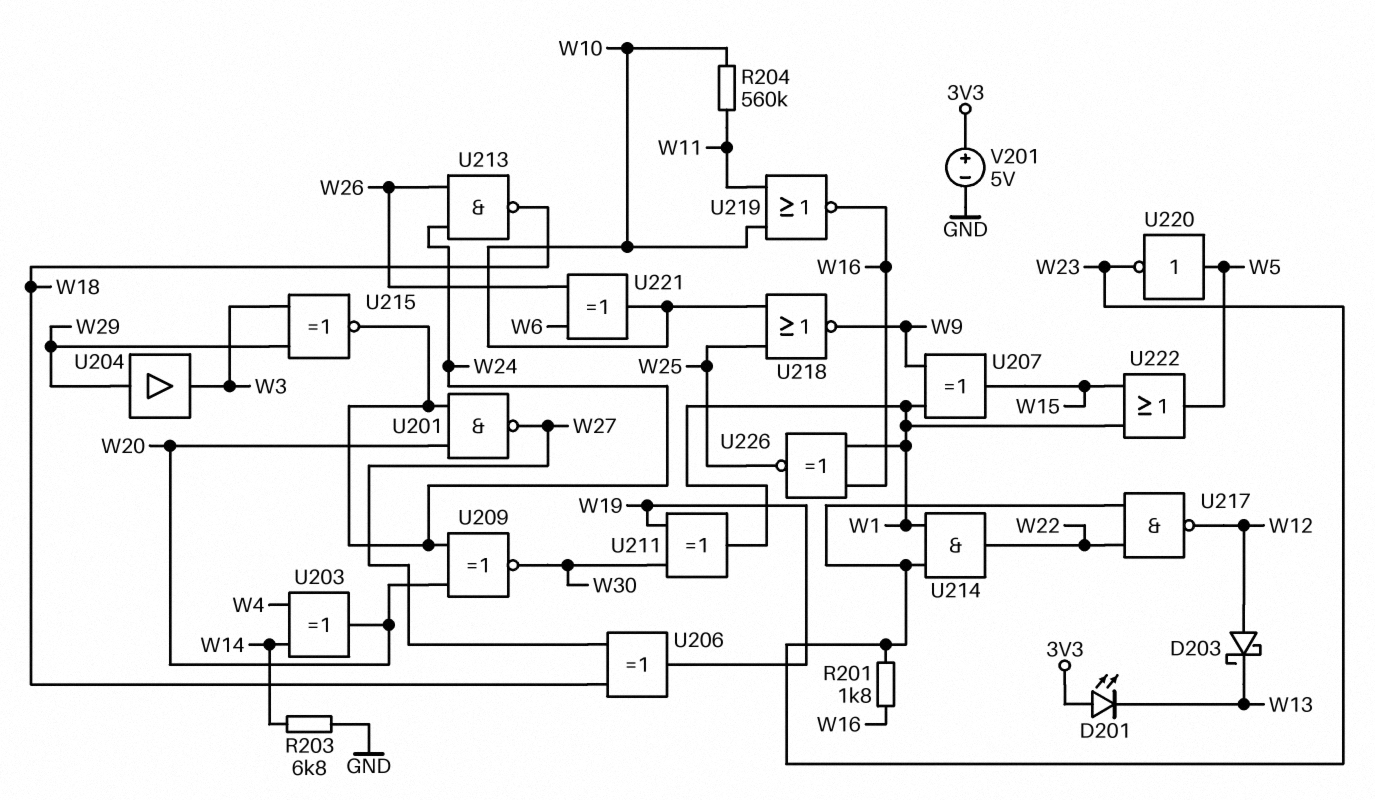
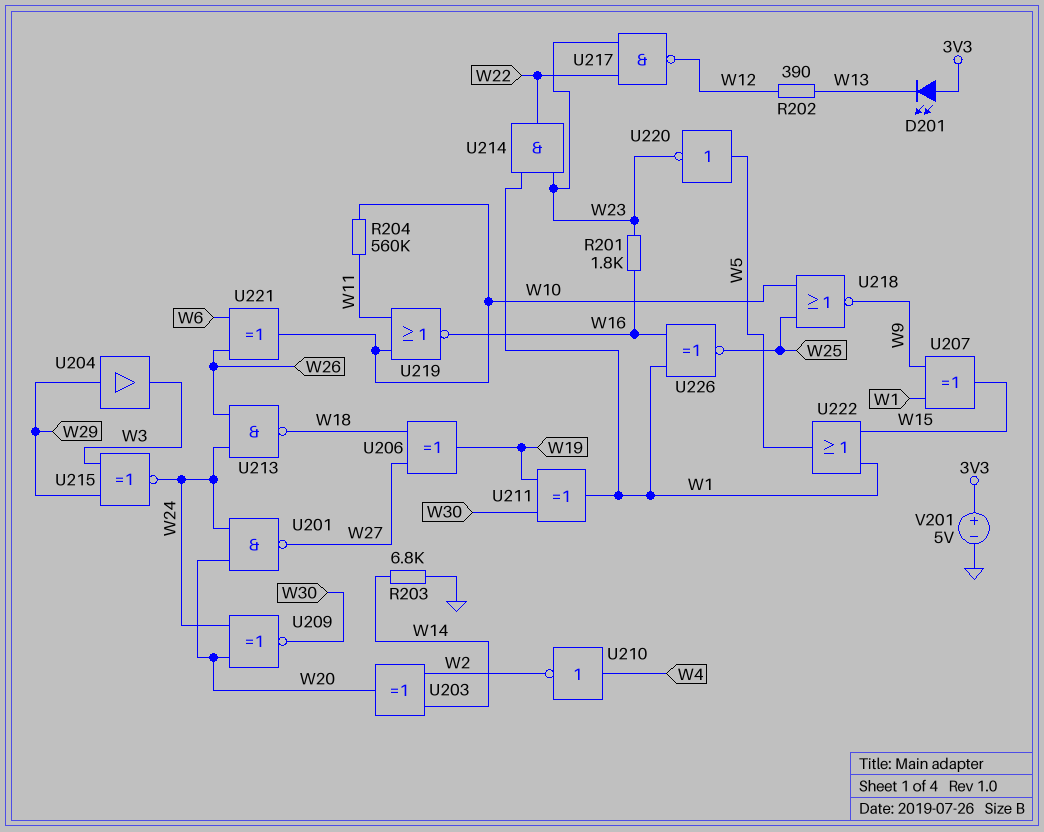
D203: schottky (A W12, K W13) -> none
R202: none -> 390 (W12, W13)
U203: XOR (in W4, in W14, out W20) -> XOR (in W2, in W14, out W20)
U210: none -> NOT (in W4, out W2)

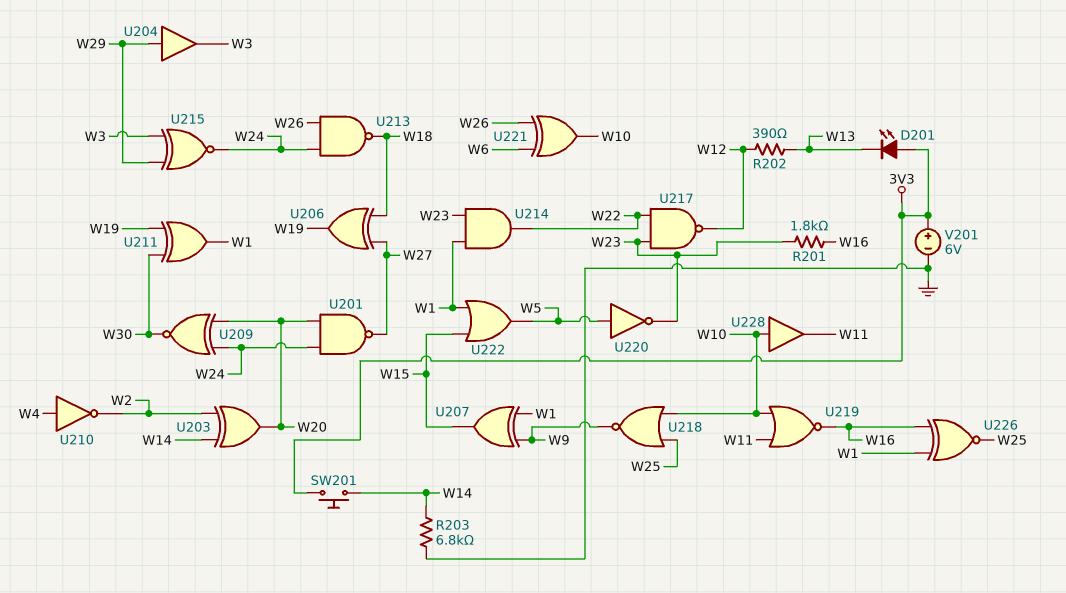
R204: 560k (W10, W11) -> none
SW201: none -> button (3V3, W14)
U228: none -> buffer (in W10, out W11)
V201: 5V (plus 3V3, minus GND) -> 6V (plus 3V3, minus GND)

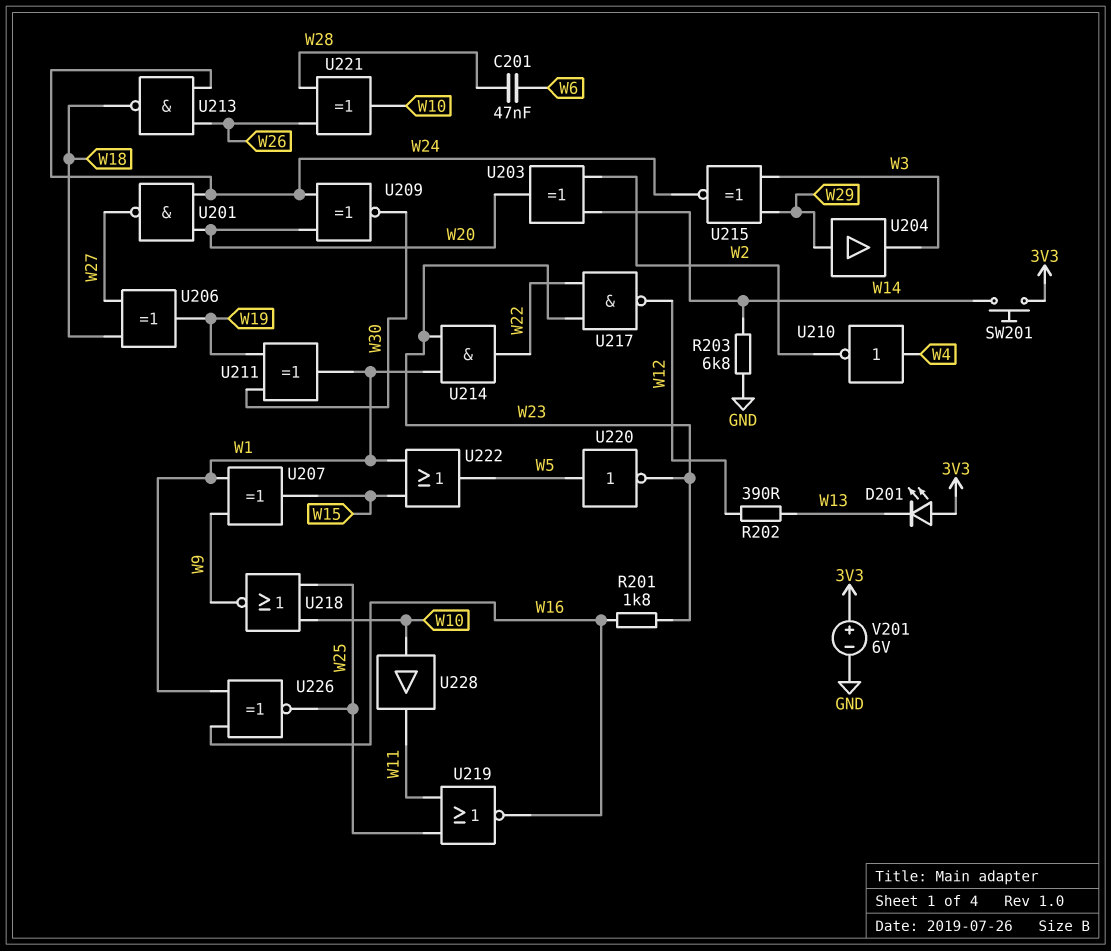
C201: none -> 47nF (W6, W28)
U219: NOR (in W10, in W11, out W16) -> NOR (in W11, in W25, out W16)
U221: XOR (in W6, in W26, out W10) -> XOR (in W26, in W28, out W10)

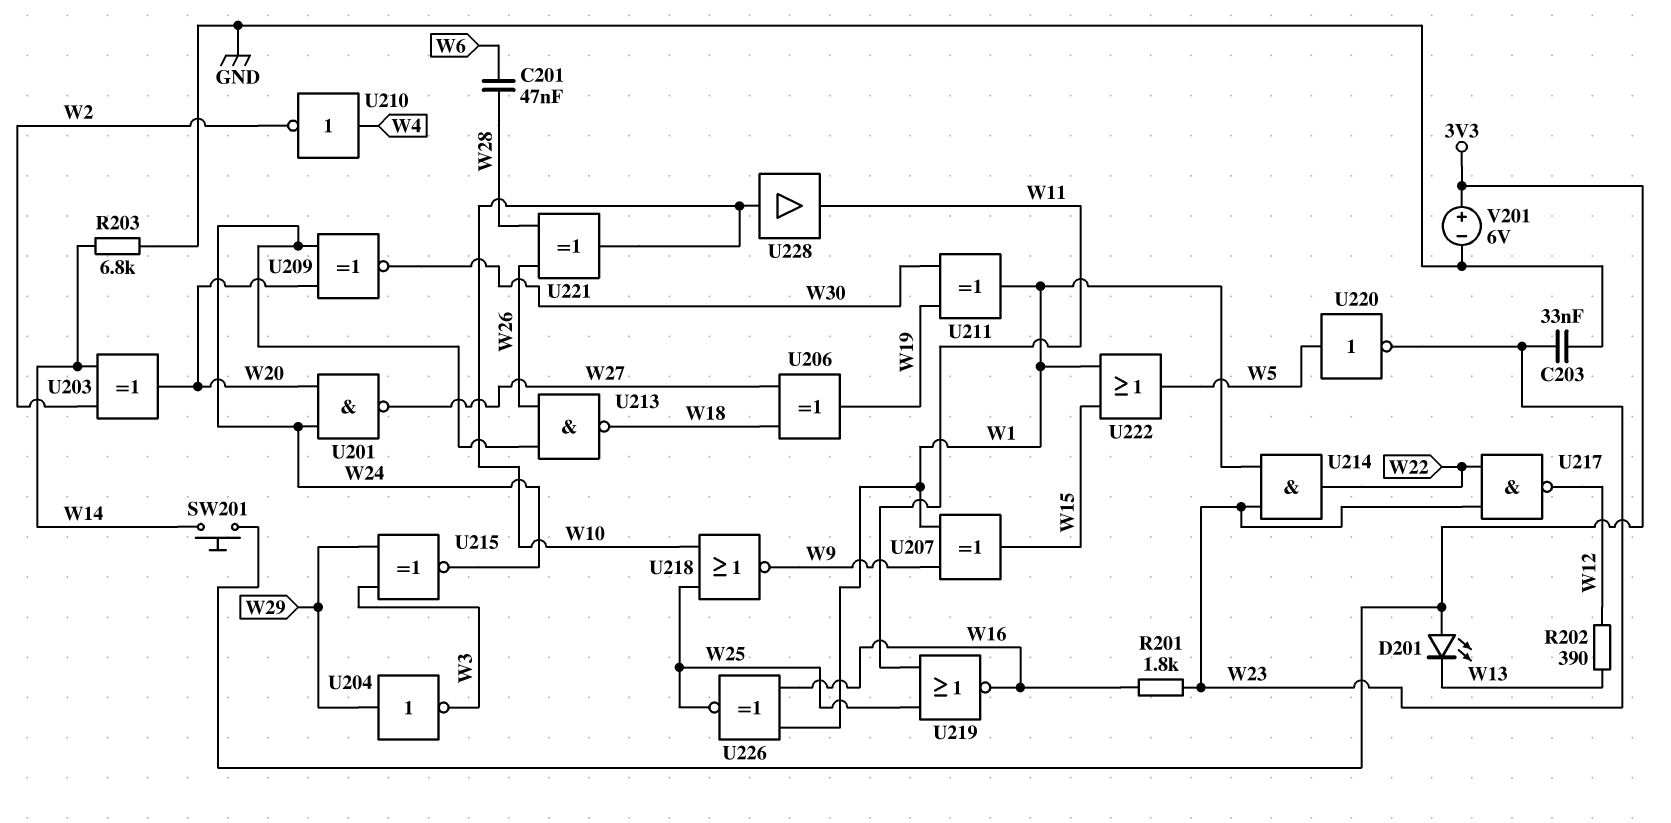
C203: none -> 33nF (GND, W23)
U204: buffer (in W29, out W3) -> NOT (in W29, out W3)

